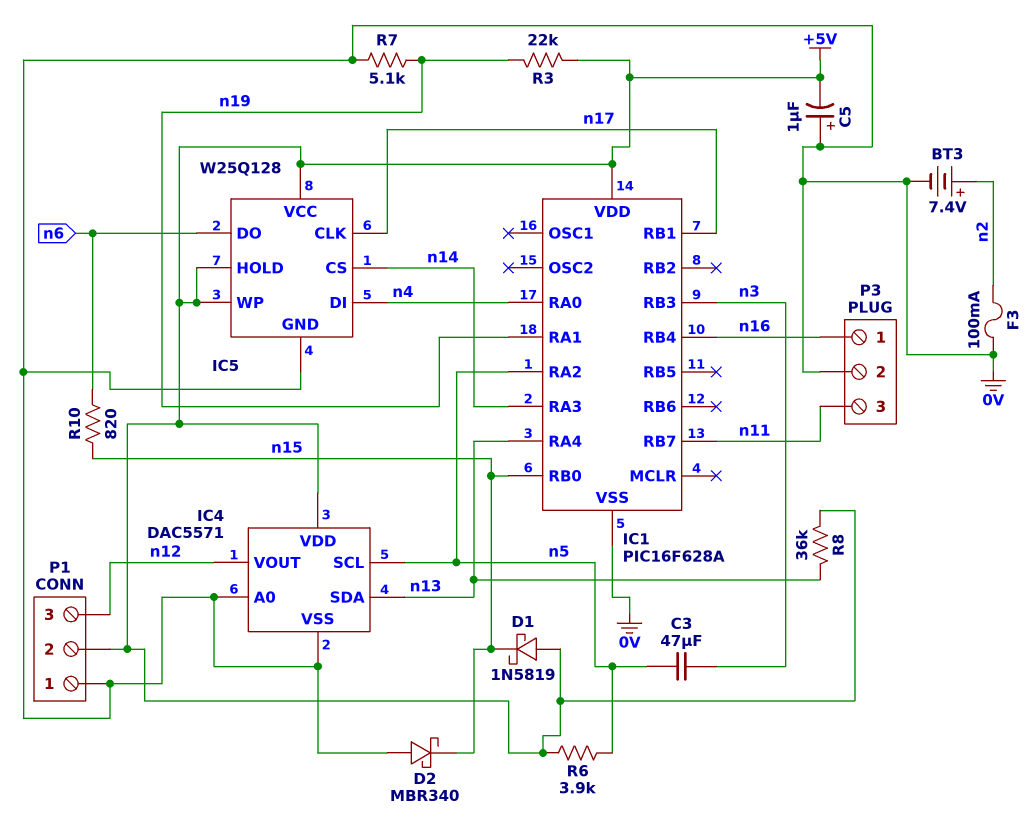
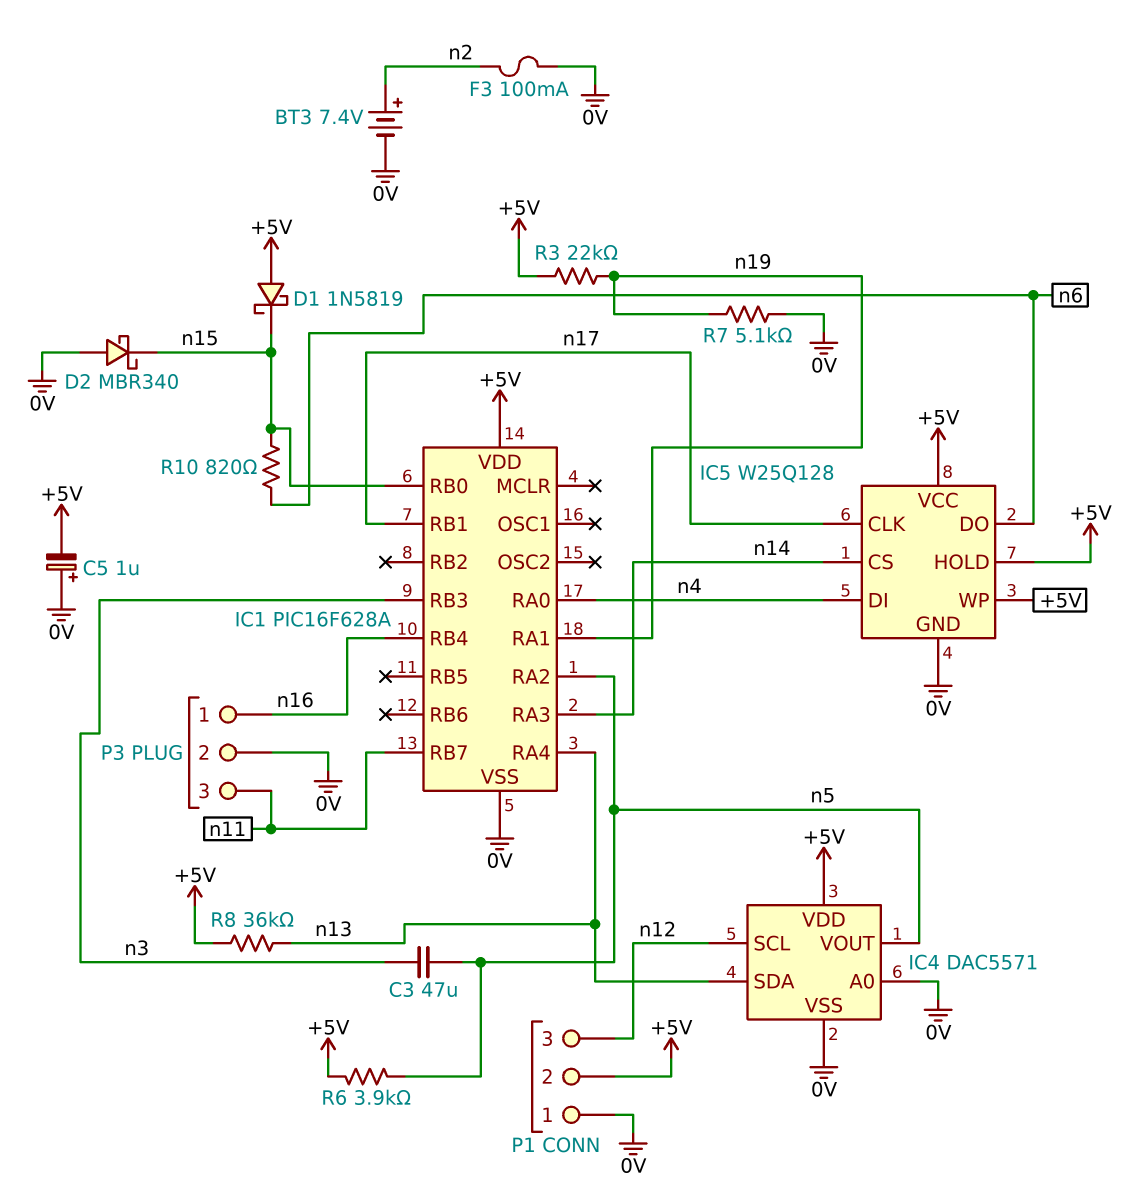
IC4 pin SCL: n5 -> n12
IC4 pin VOUT: n12 -> n5

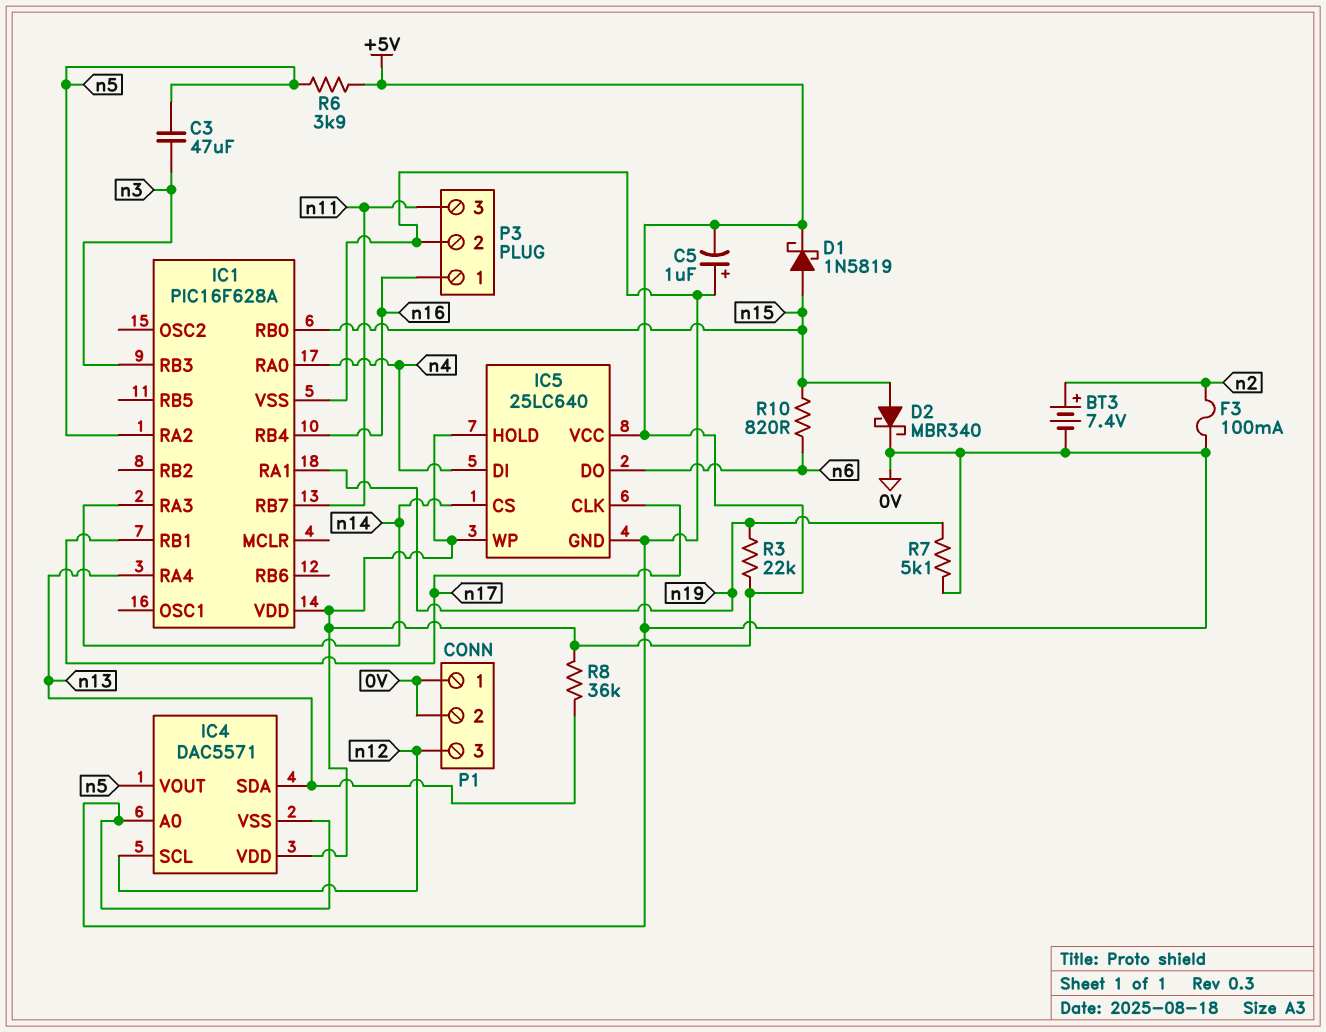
D1: schottky 1N5819 (A +5V, K n15) -> schottky 1N5819 (A n15, K +5V)
D2: schottky MBR340 (A 0V, K n15) -> schottky MBR340 (A n15, K 0V)
IC5: W25Q128 -> 25LC640
P1 pin 2: +5V -> 0V

